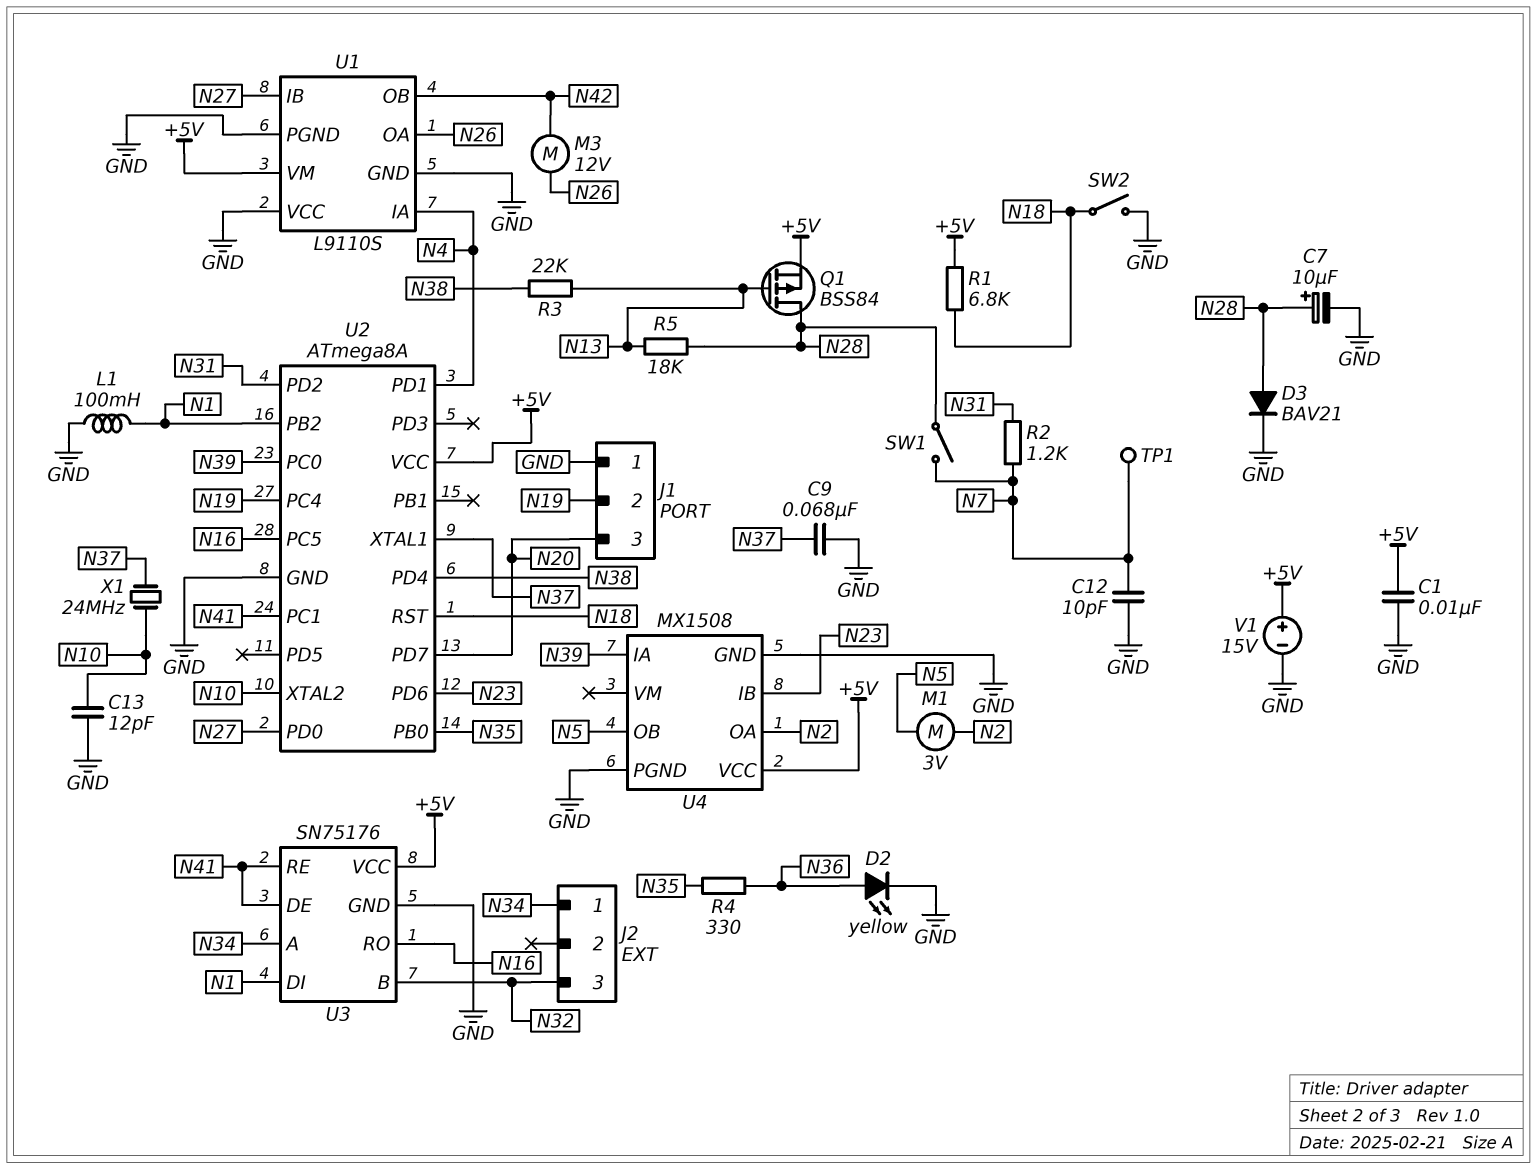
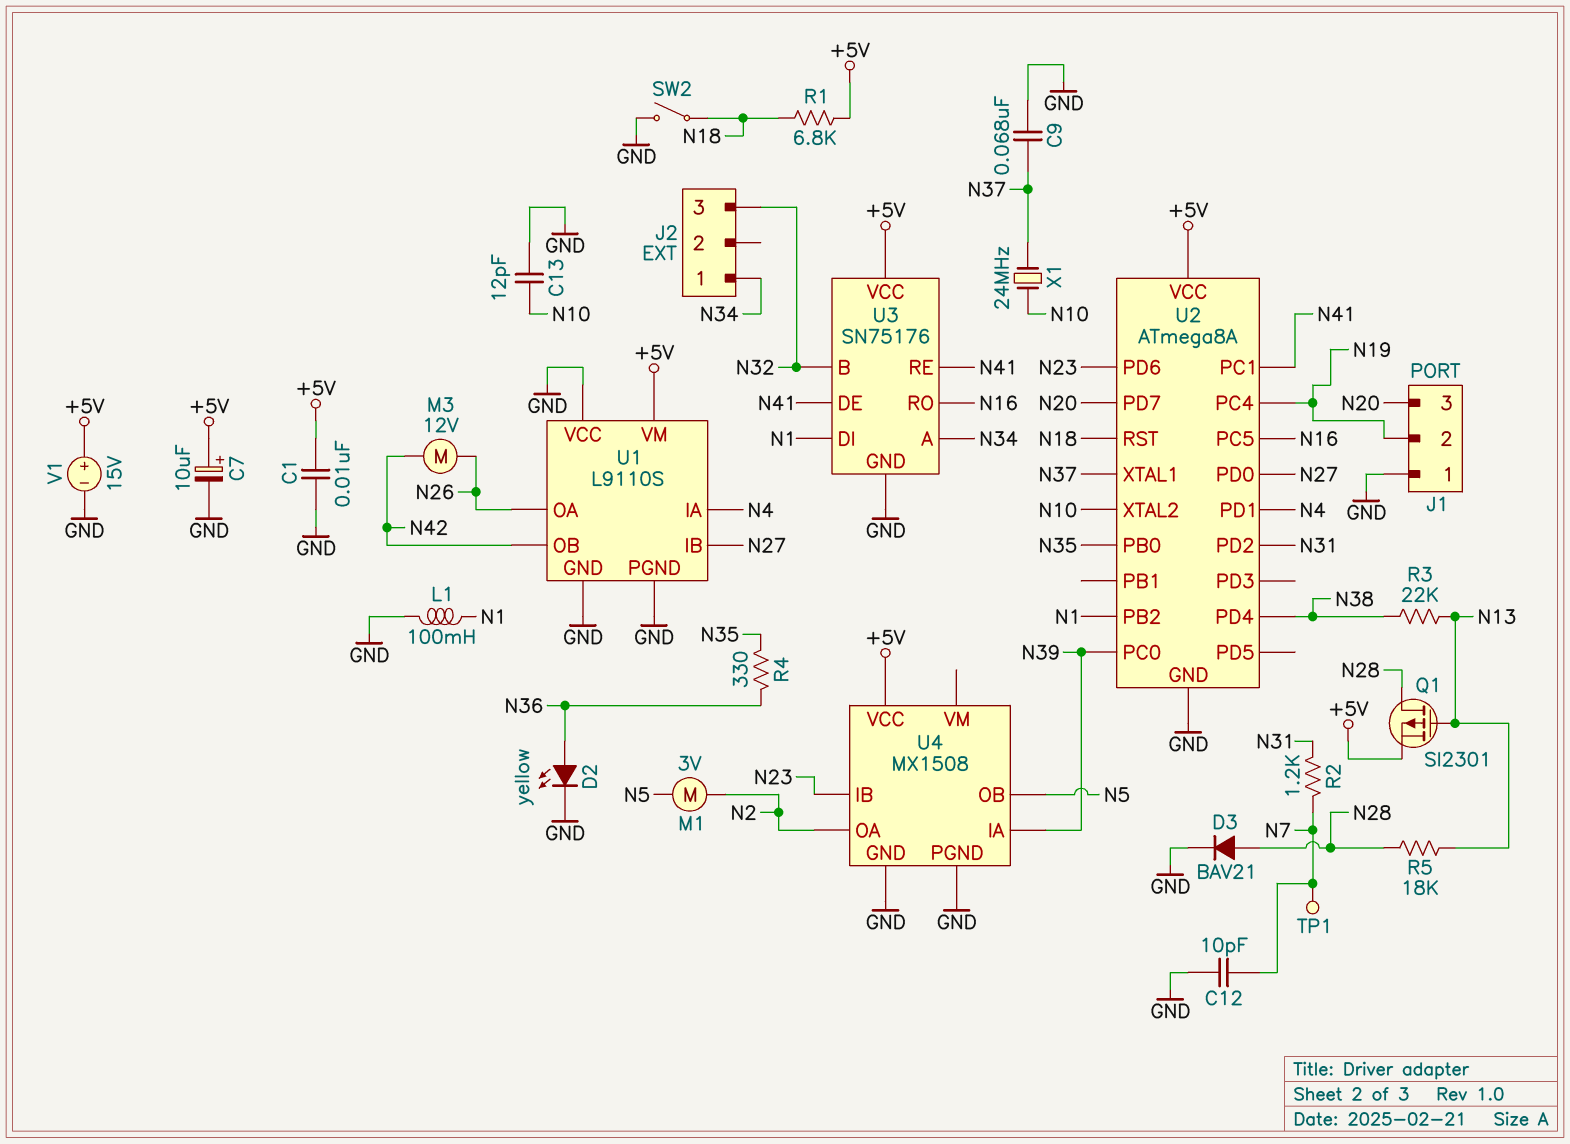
C7: 10uF (plus N28, minus GND) -> 10uF (plus +5V, minus GND)
Q1: PMOS BSS84 (G N13, D N28, S +5V) -> PMOS SI2301 (G N13, D N28, S +5V)
SW1: switch (N7, N28) -> none

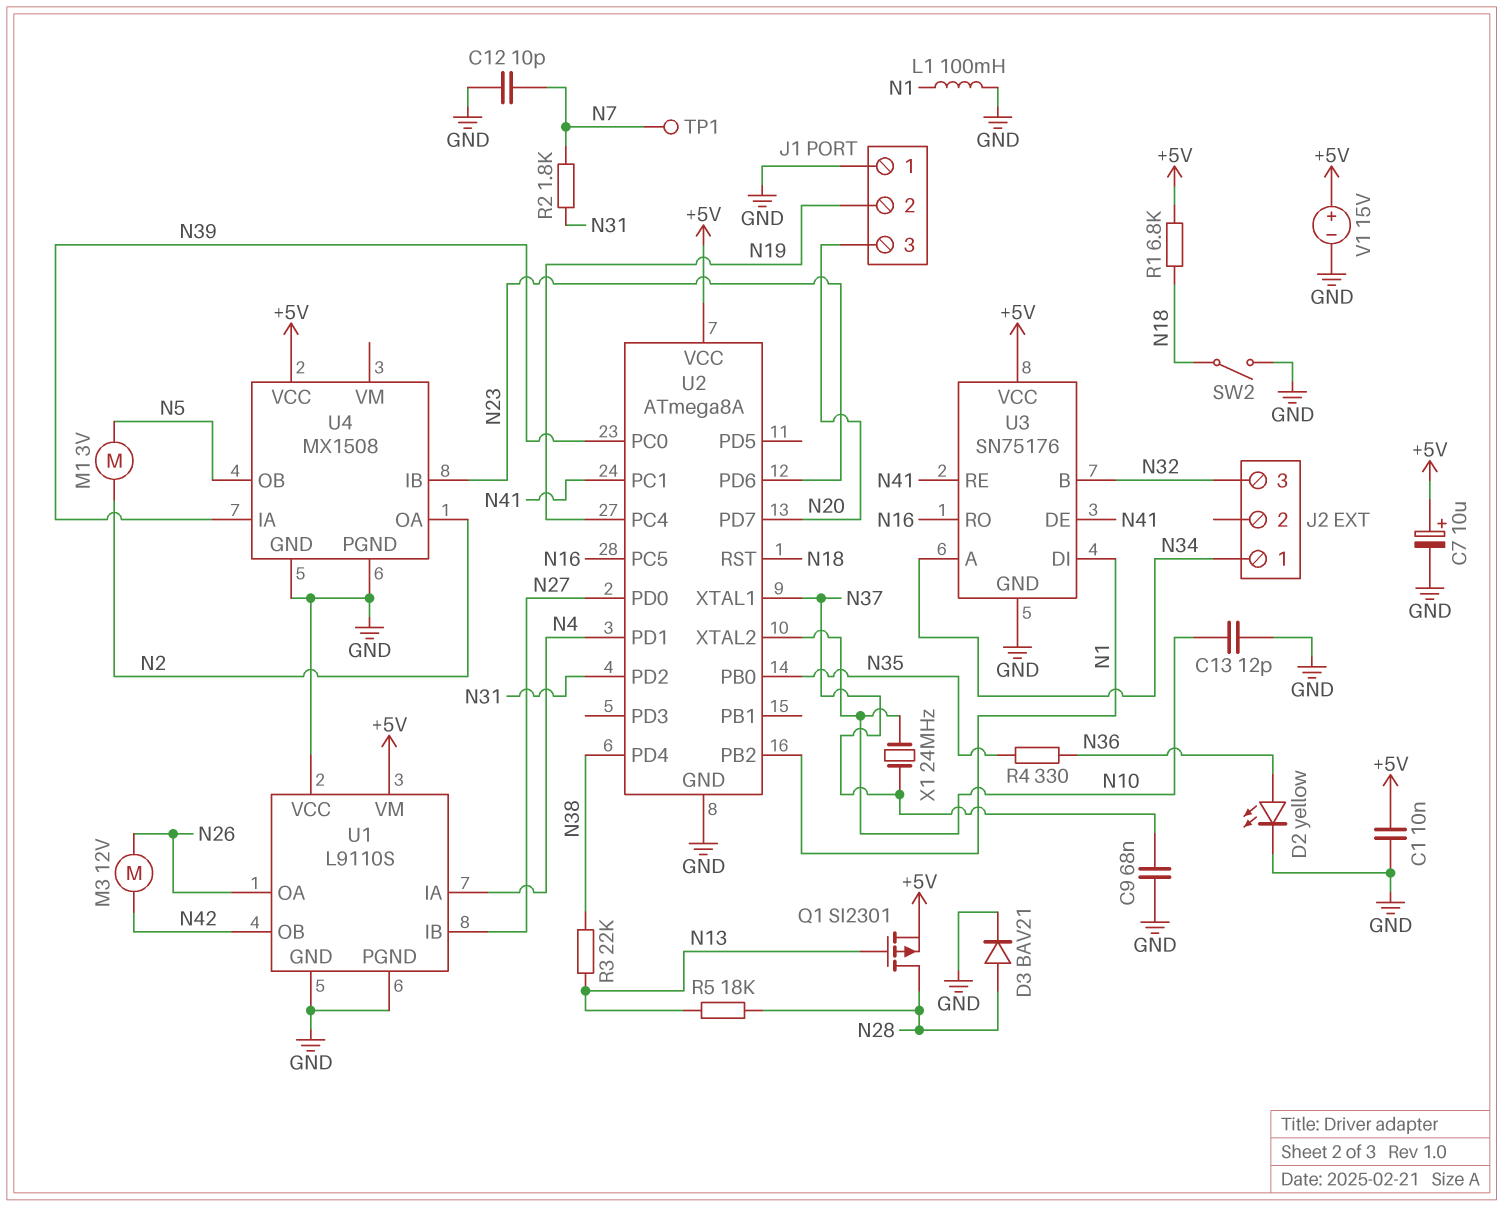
R2: 1.2k (N7, N31) -> 1.8k (N7, N31)

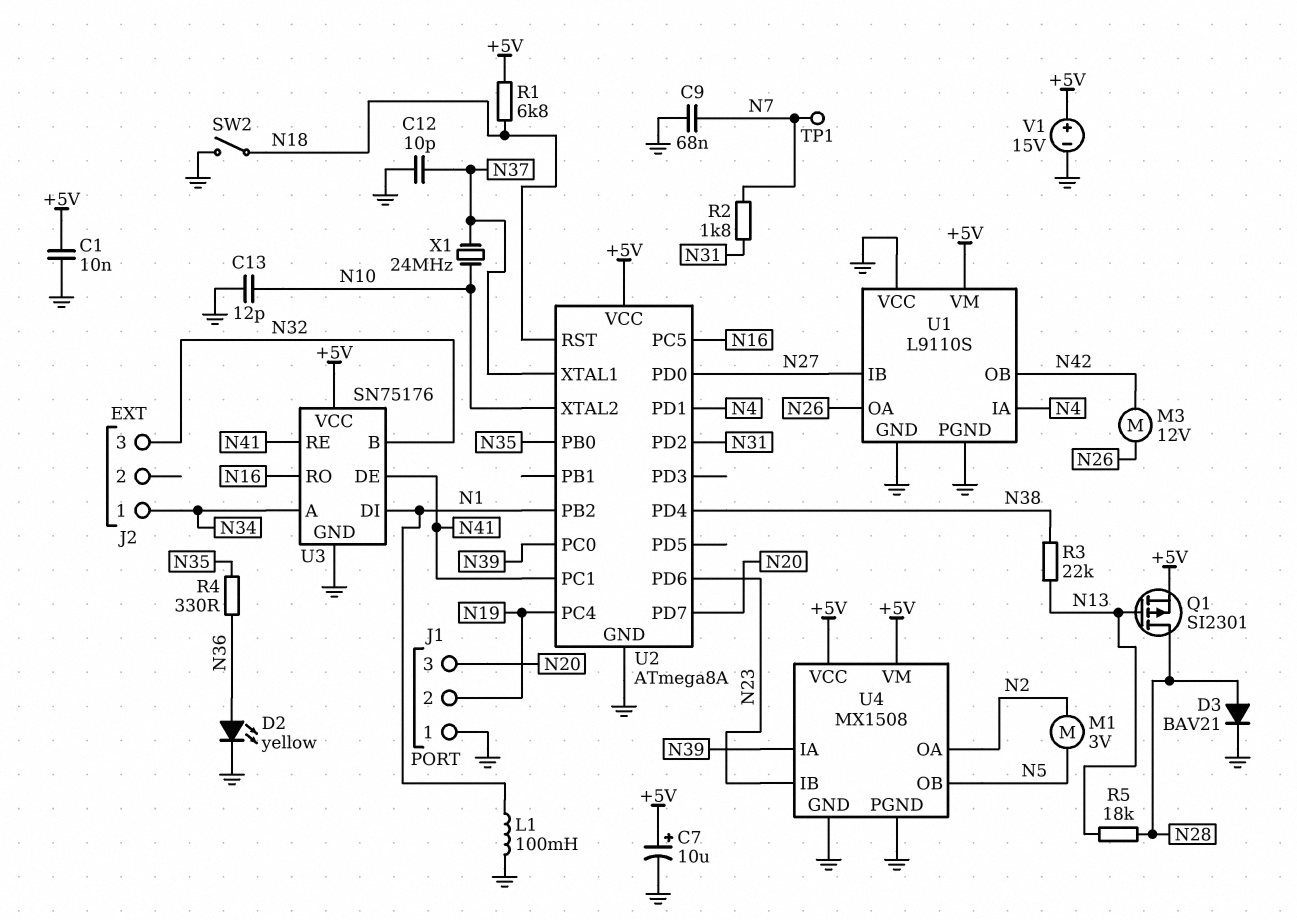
C9: 68nF (GND, N37) -> 68nF (GND, N7)
C12: 10pF (GND, N7) -> 10pF (GND, N37)
U4 pin VM: none -> +5V

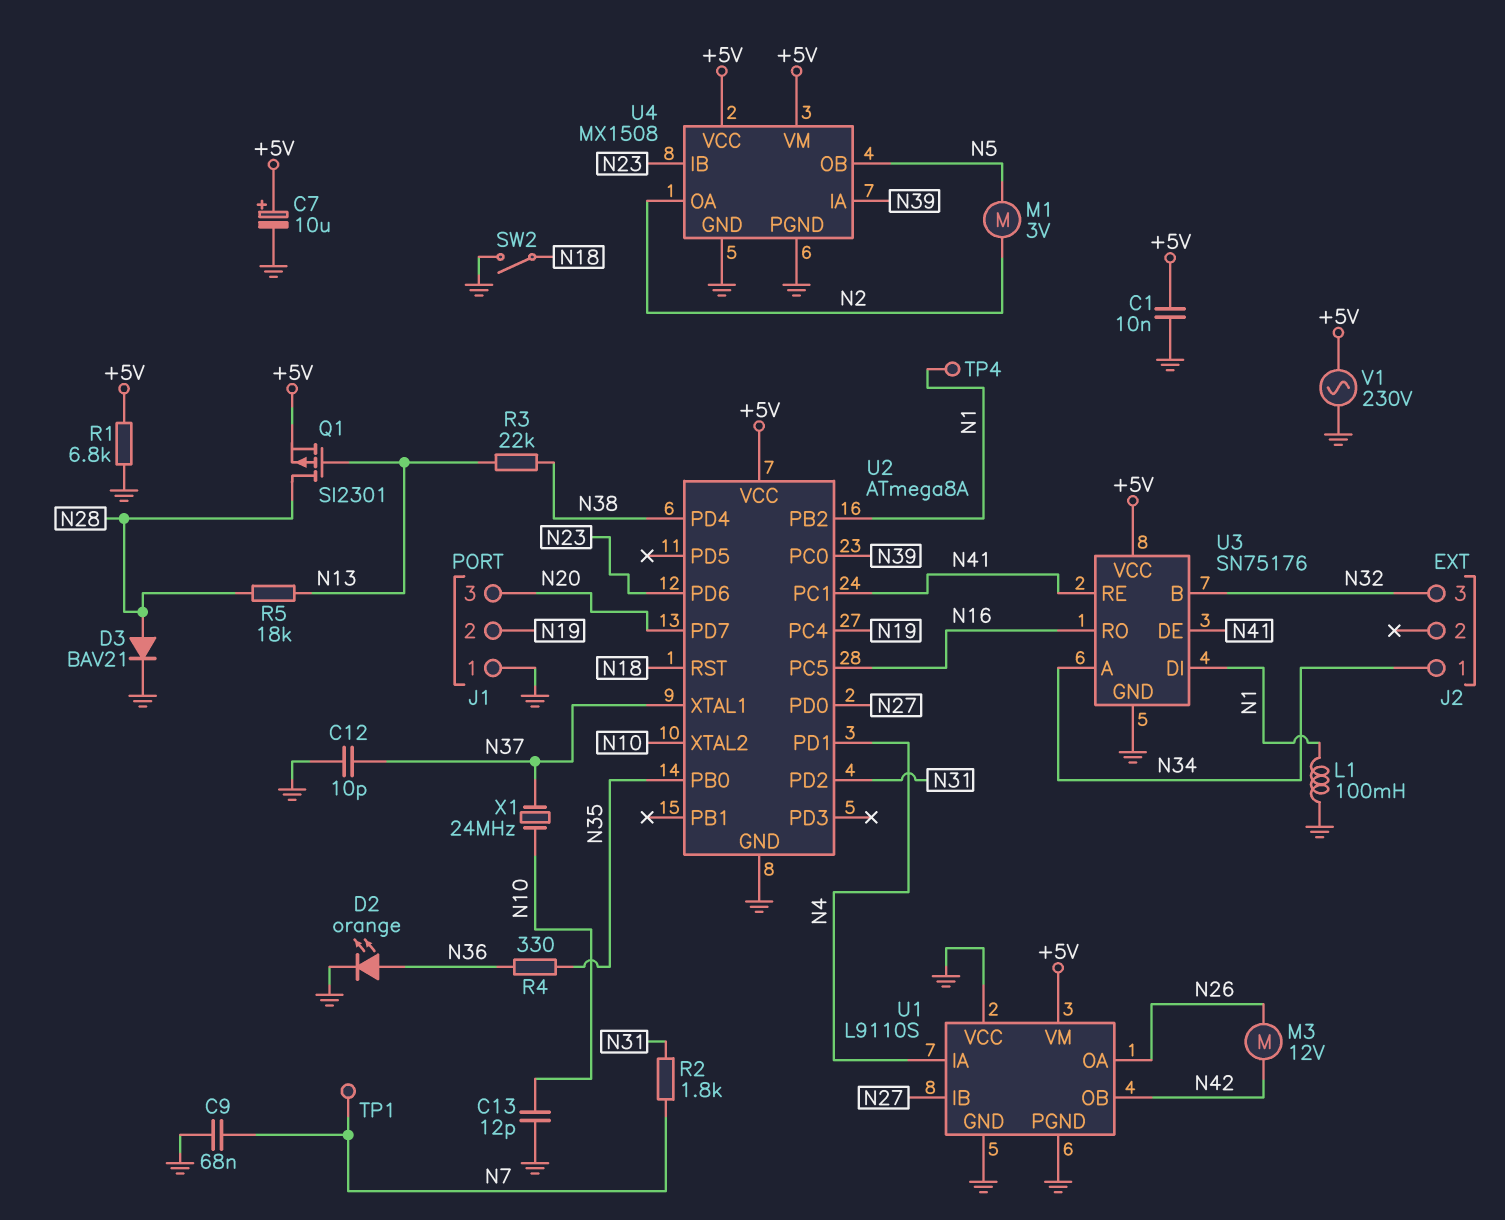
D2: LED yellow (A N36, K GND) -> LED orange (A N36, K GND)
R1: 6.8k (+5V, N18) -> 6.8k (+5V, GND)
TP4: none -> test point (N1)
V1: 15V (plus +5V, minus GND) -> AC 230V (+5V, GND)

